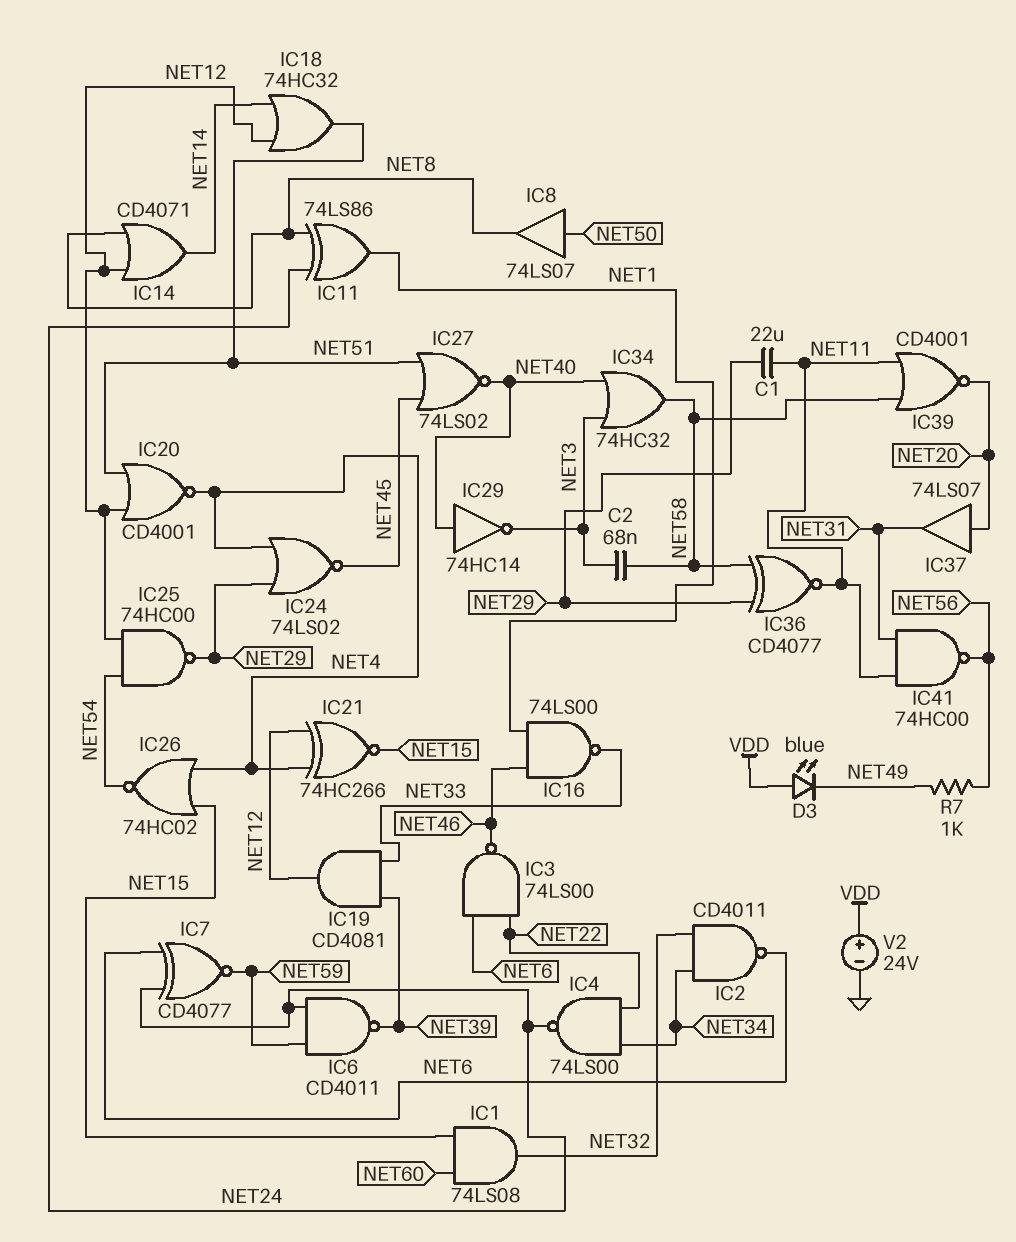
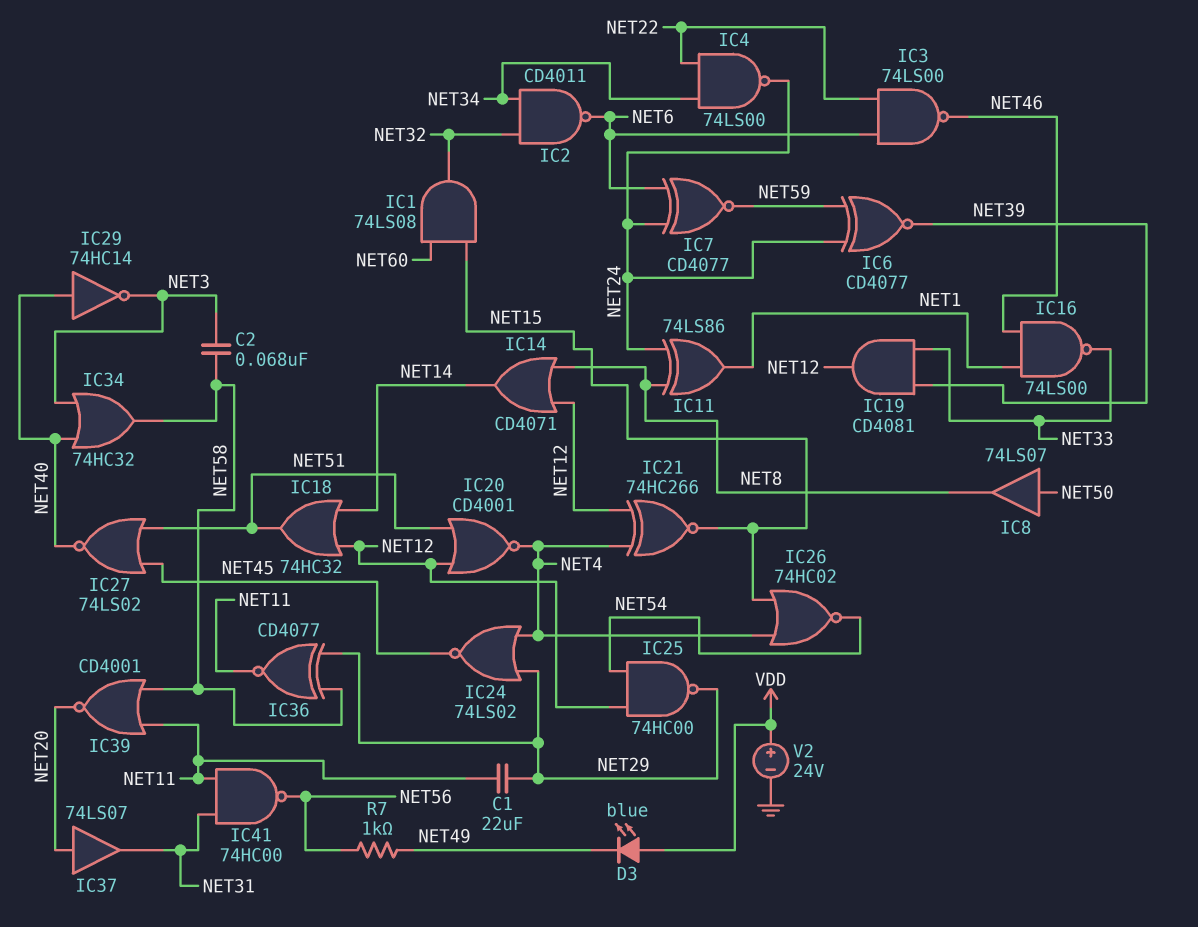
IC6: NAND CD4011 (in NET24, in NET59, out NET39) -> XNOR CD4077 (in NET24, in NET59, out NET39)

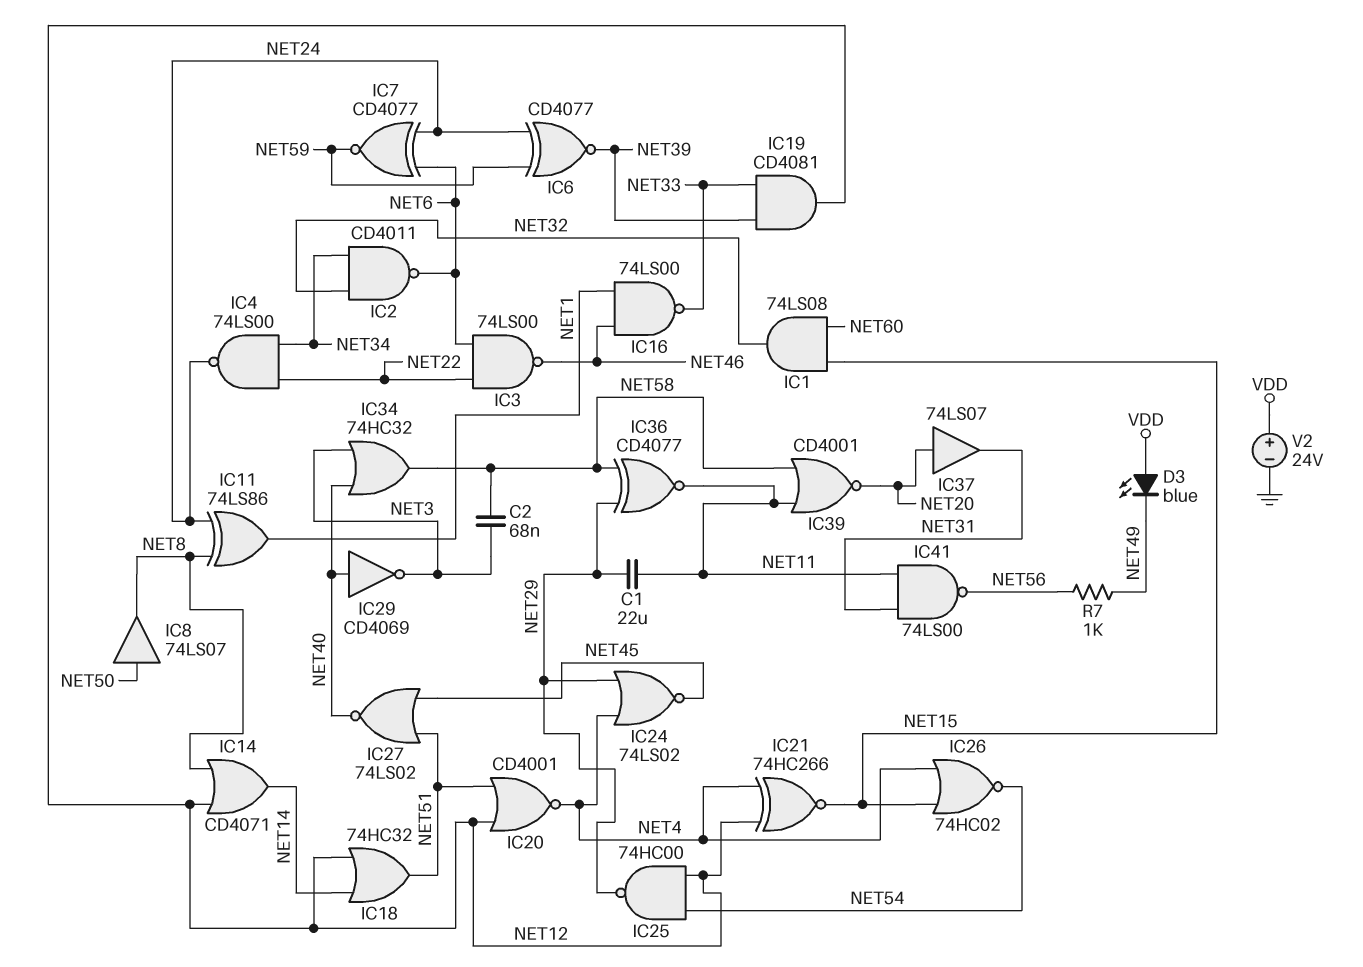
IC29: NOT 74HC14 (in NET40, out NET3) -> NOT CD4069 (in NET40, out NET3)
IC41: NAND 74HC00 (in NET11, in NET31, out NET56) -> NAND 74LS00 (in NET11, in NET31, out NET56)

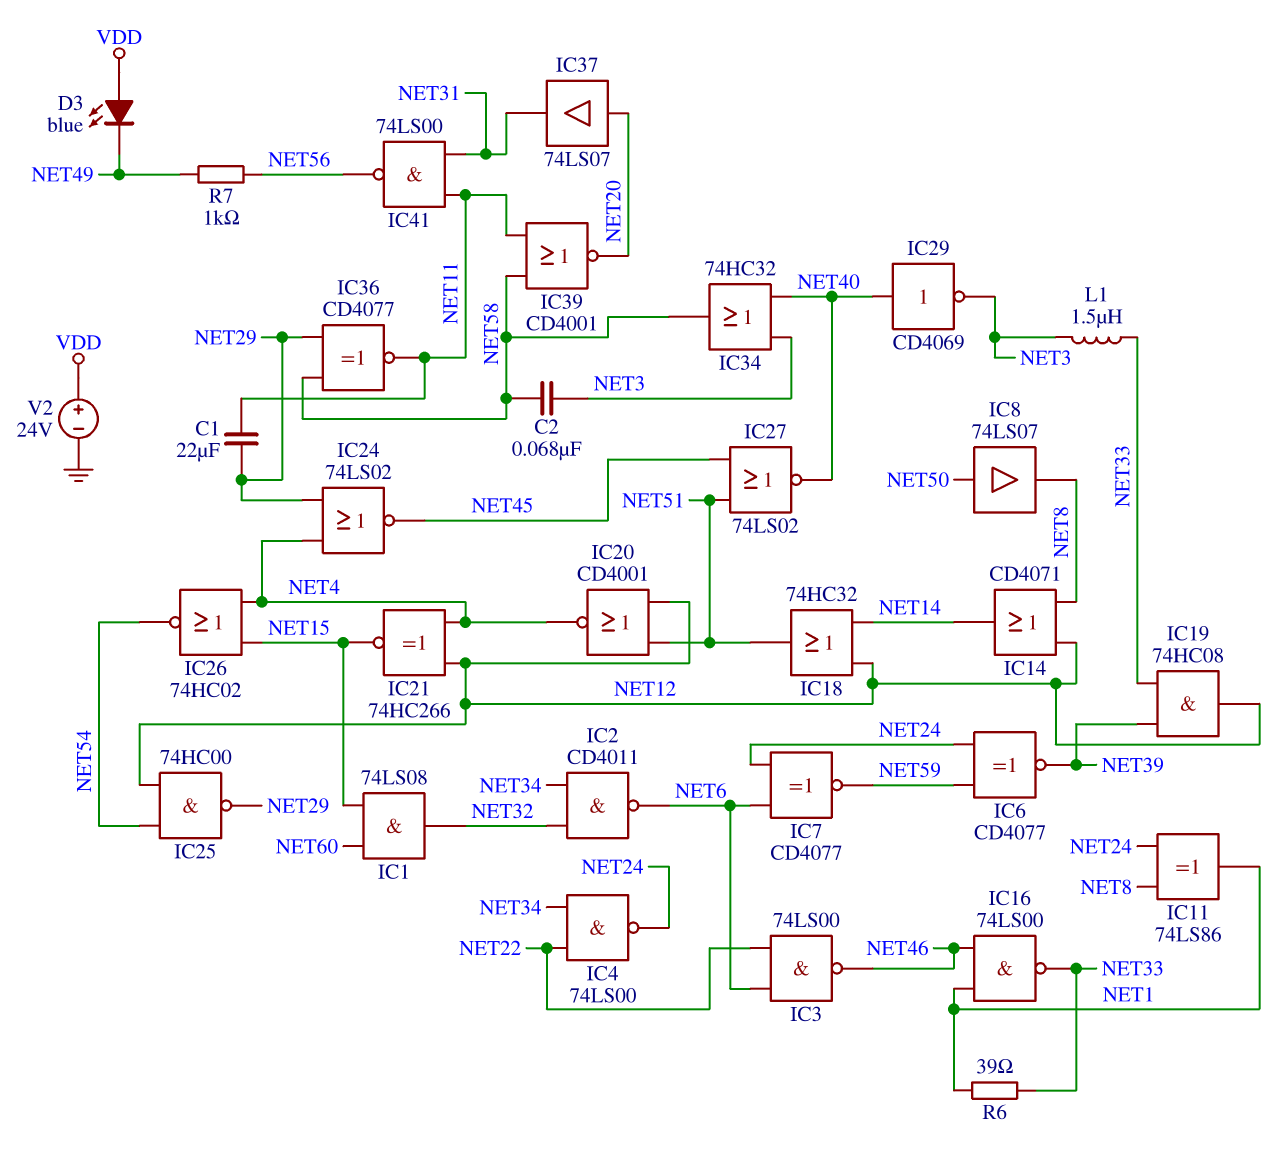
IC19: AND CD4081 (in NET33, in NET39, out NET12) -> AND 74HC08 (in NET33, in NET39, out NET12)
L1: none -> 1.5uH (NET3, NET33)
R6: none -> 39 (NET1, NET33)

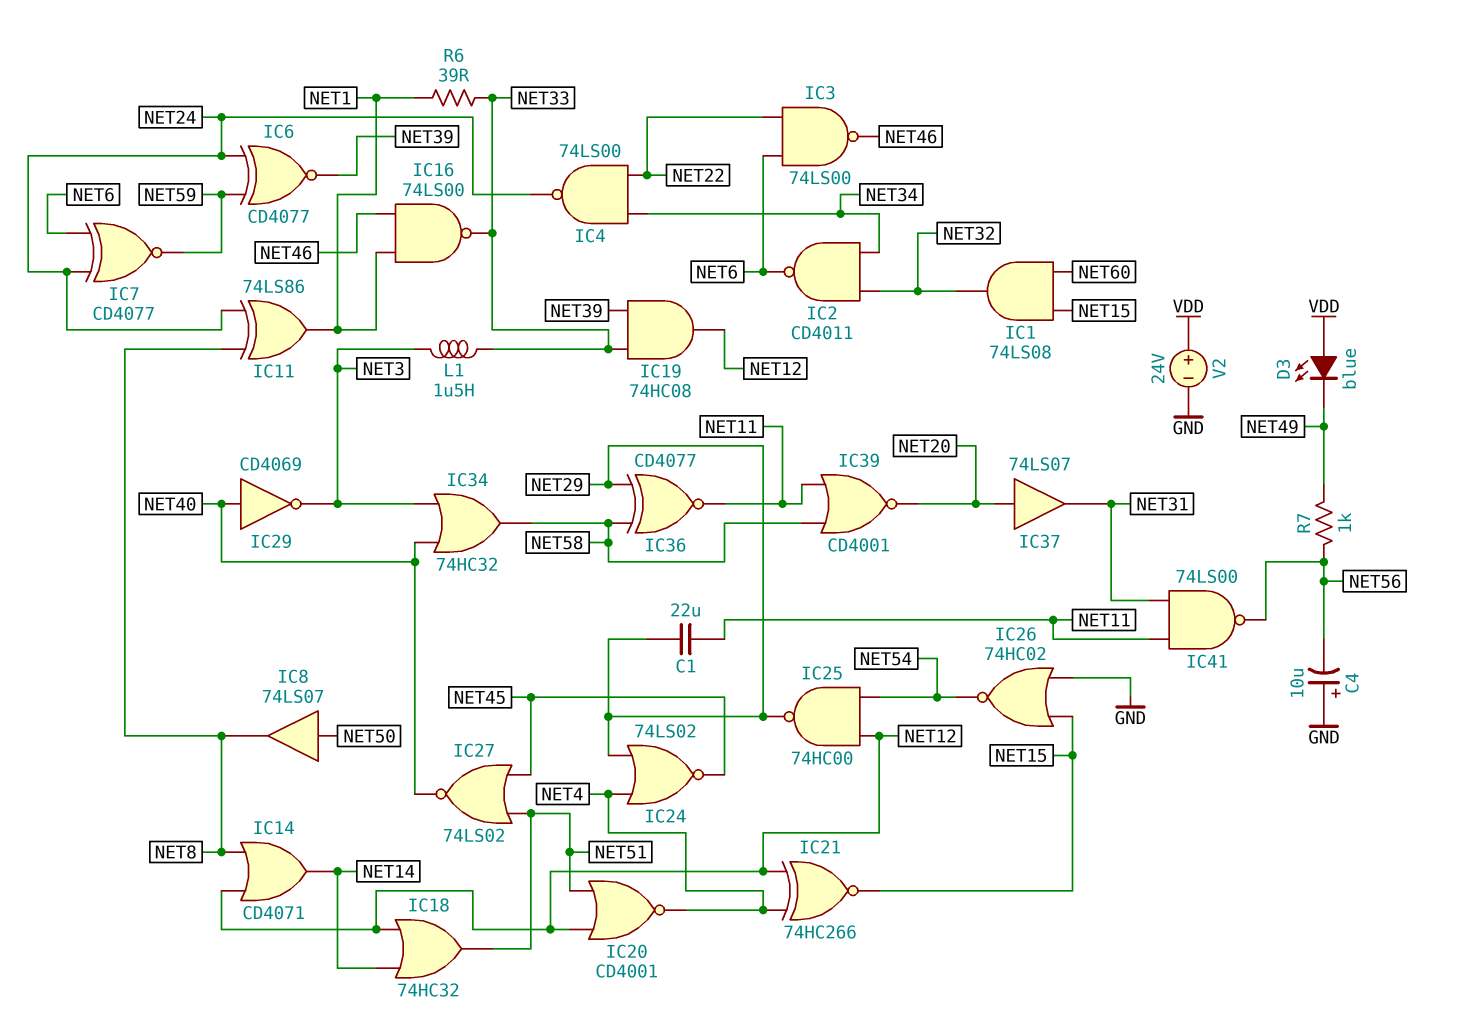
C2: 68nF (NET3, NET58) -> none
C4: none -> 10uF (plus GND, minus NET56)
IC26: NOR 74HC02 (in NET4, in NET15, out NET54) -> NOR 74HC02 (in GND, in NET15, out NET54)

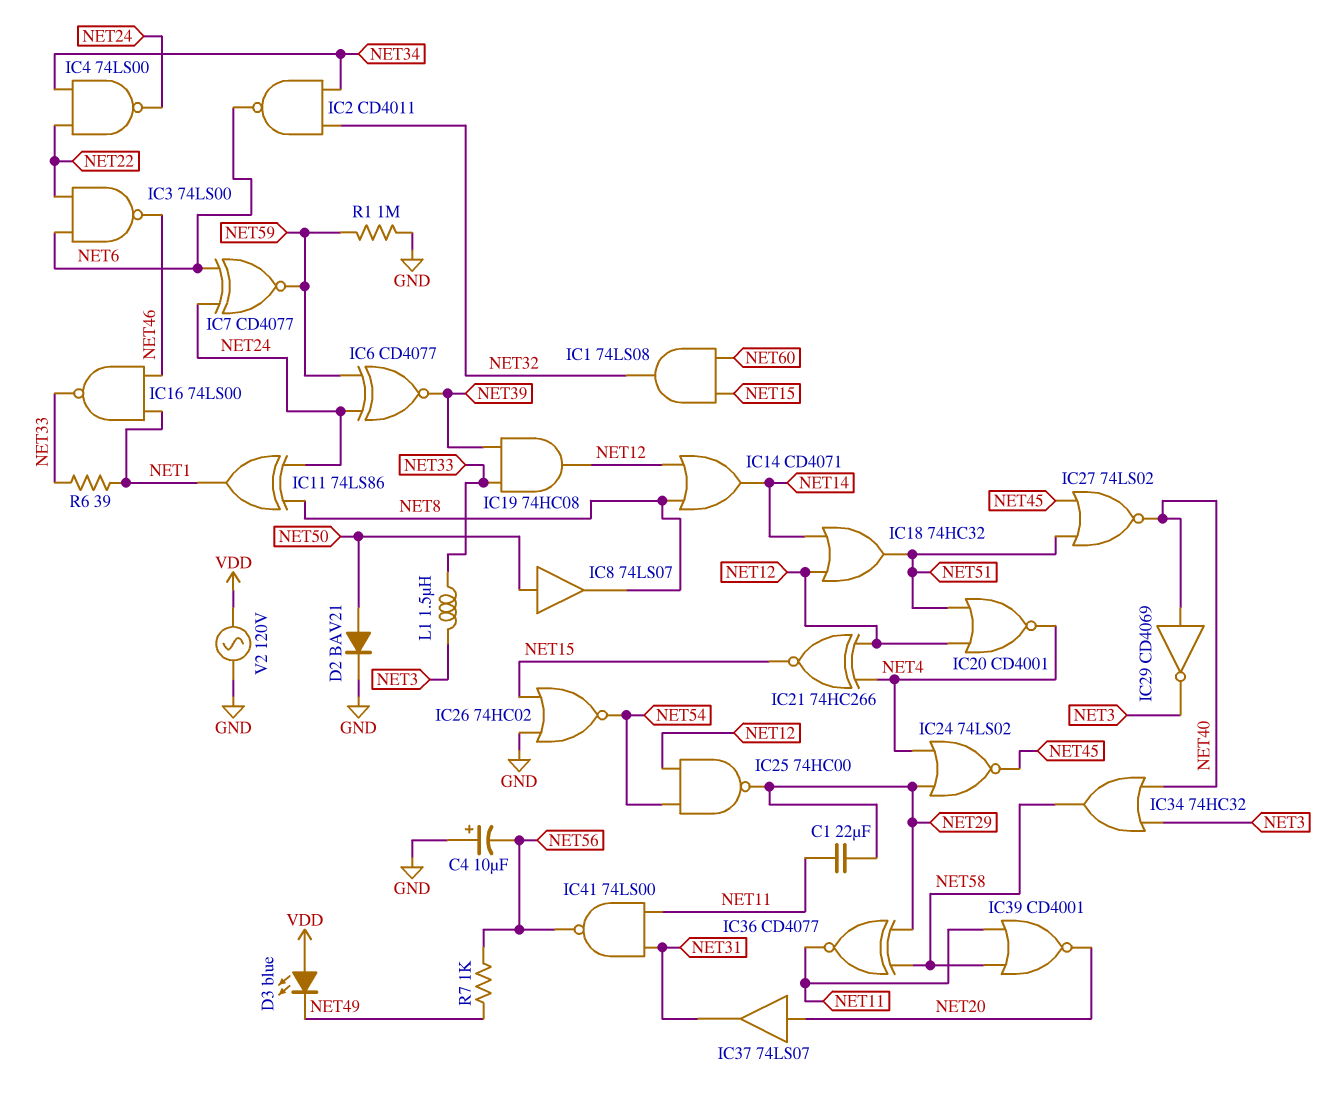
D2: none -> diode BAV21 (A NET50, K GND)
R1: none -> 1M (GND, NET59)
V2: 24V (plus VDD, minus GND) -> AC 120V (GND, VDD)

